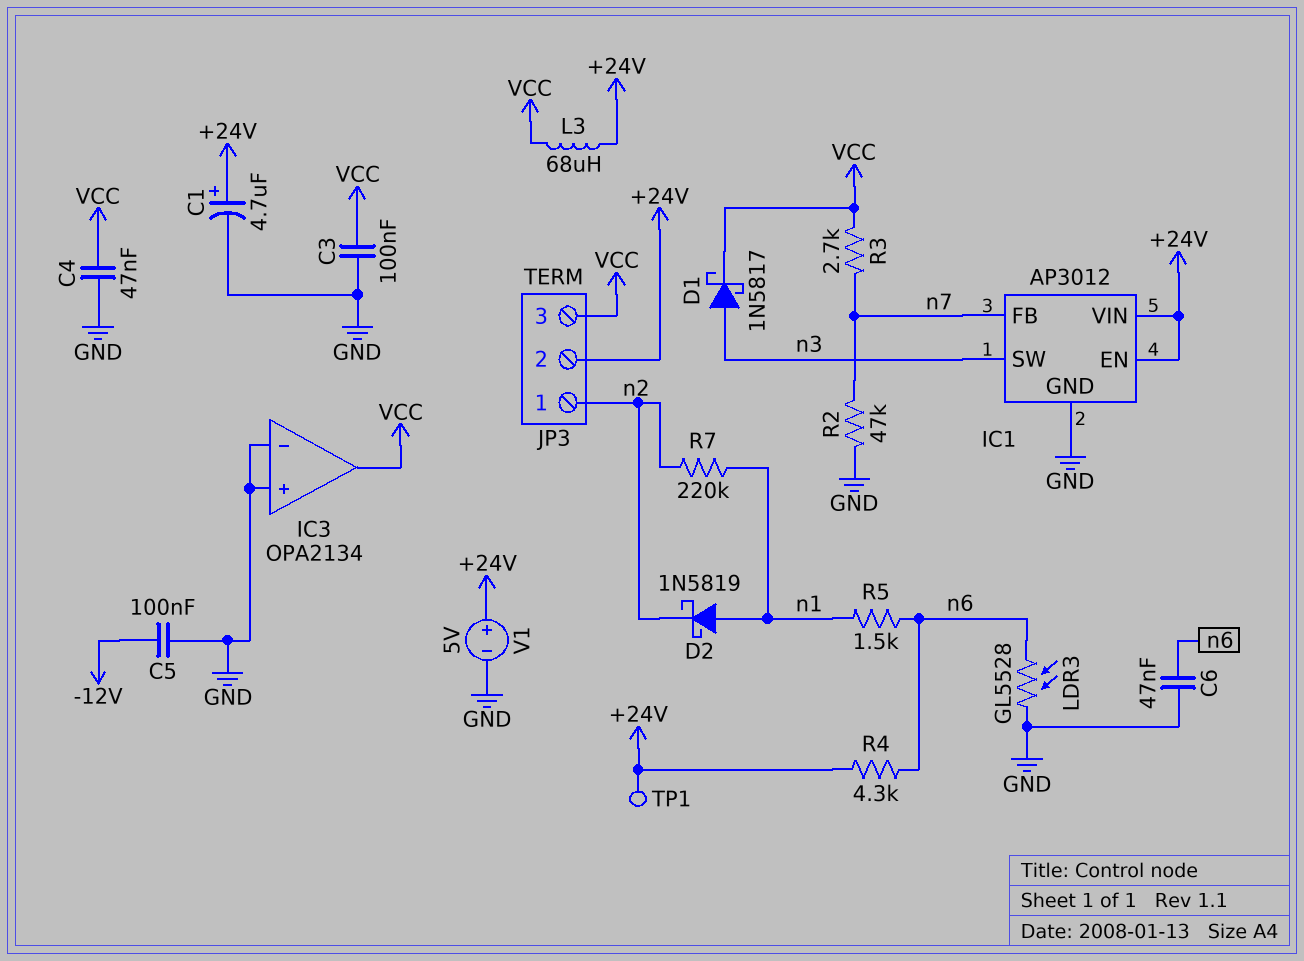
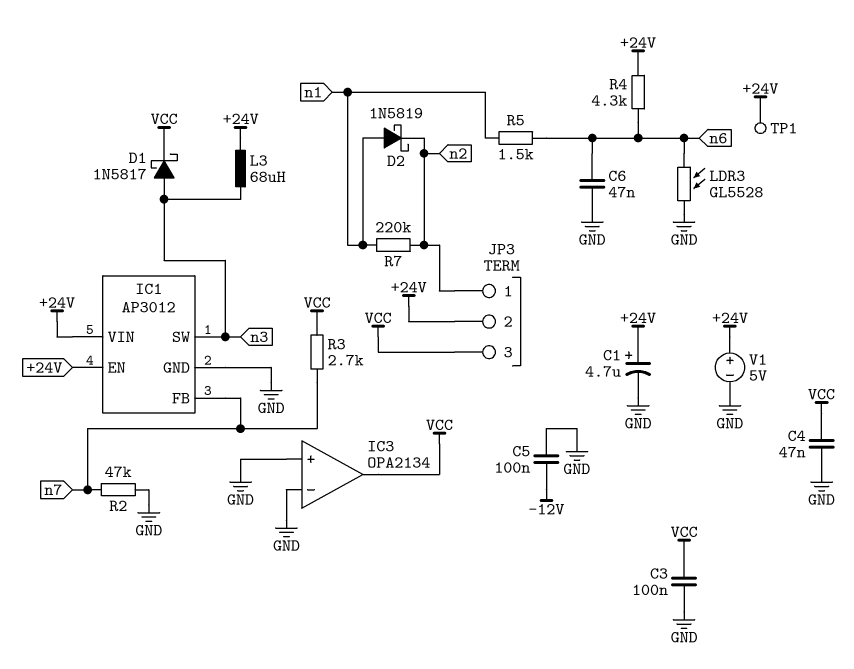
L3: 68uH (+24V, VCC) -> 68uH (+24V, n3)

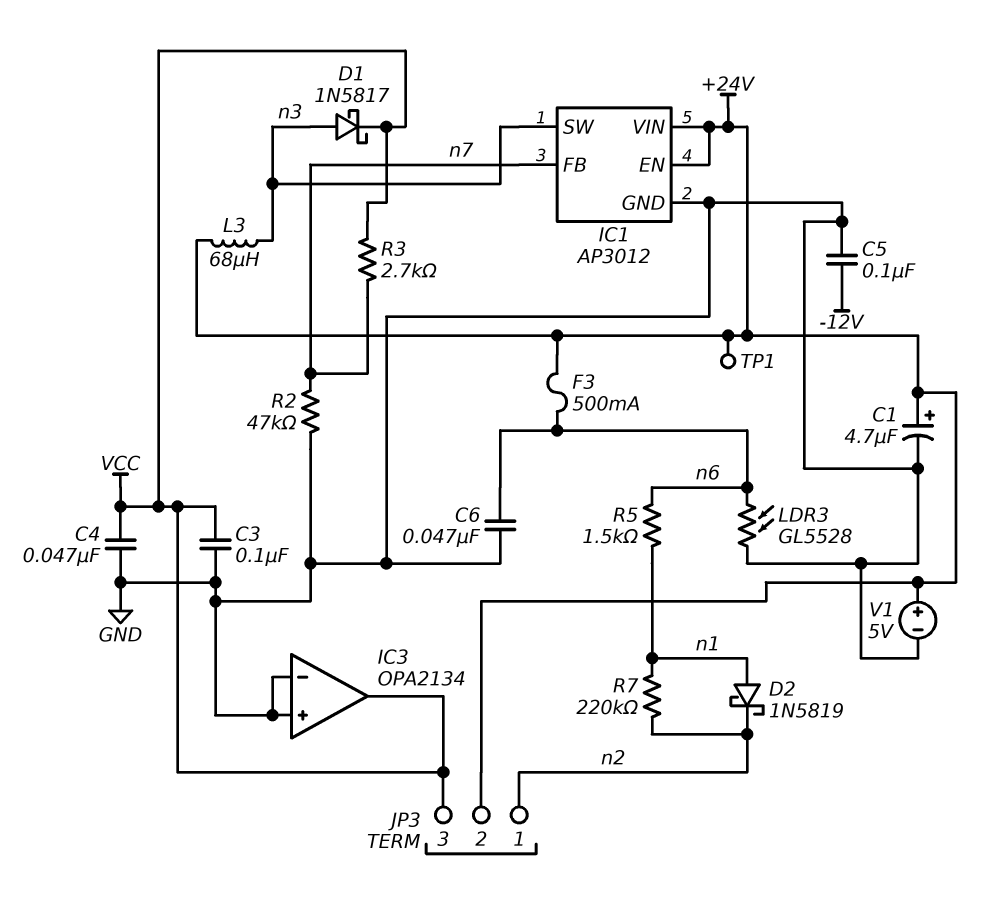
F3: none -> 500mA (+24V, n6)
R4: 4.3k (+24V, n6) -> none

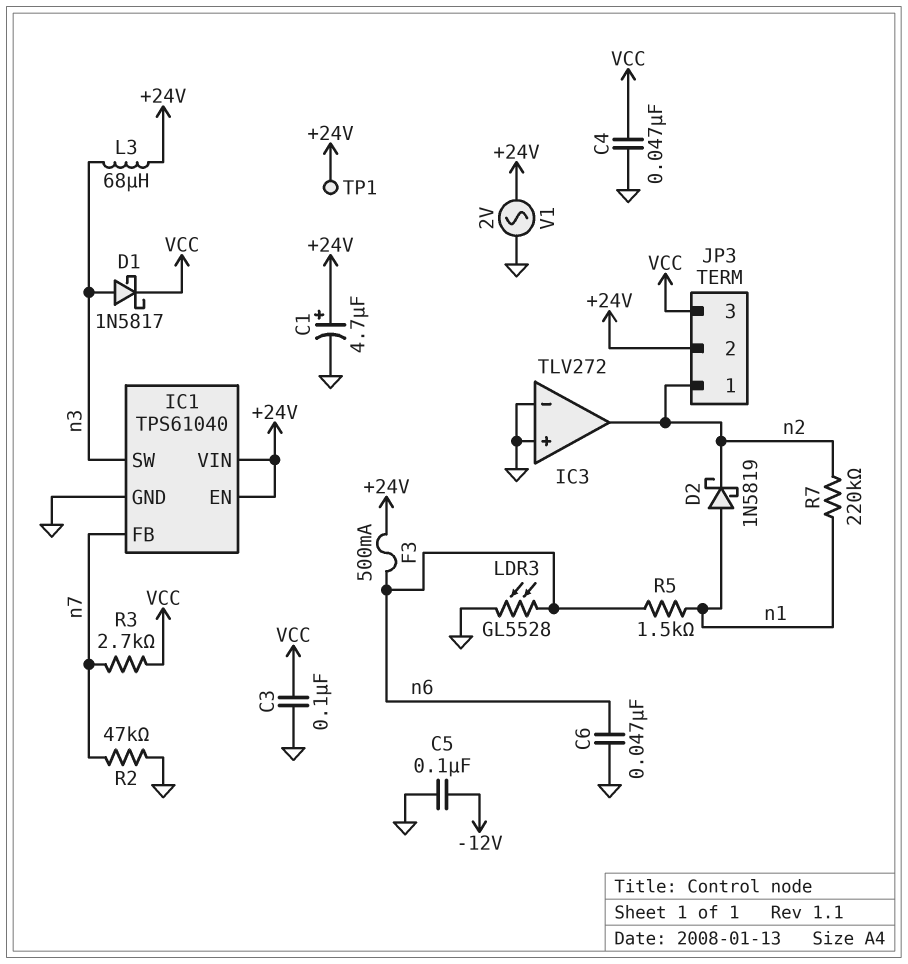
IC1: AP3012 -> TPS61040
IC3: OPA2134 -> TLV272
IC3 pin out: VCC -> n2
V1: 5V (plus +24V, minus GND) -> AC 2V (+24V, GND)

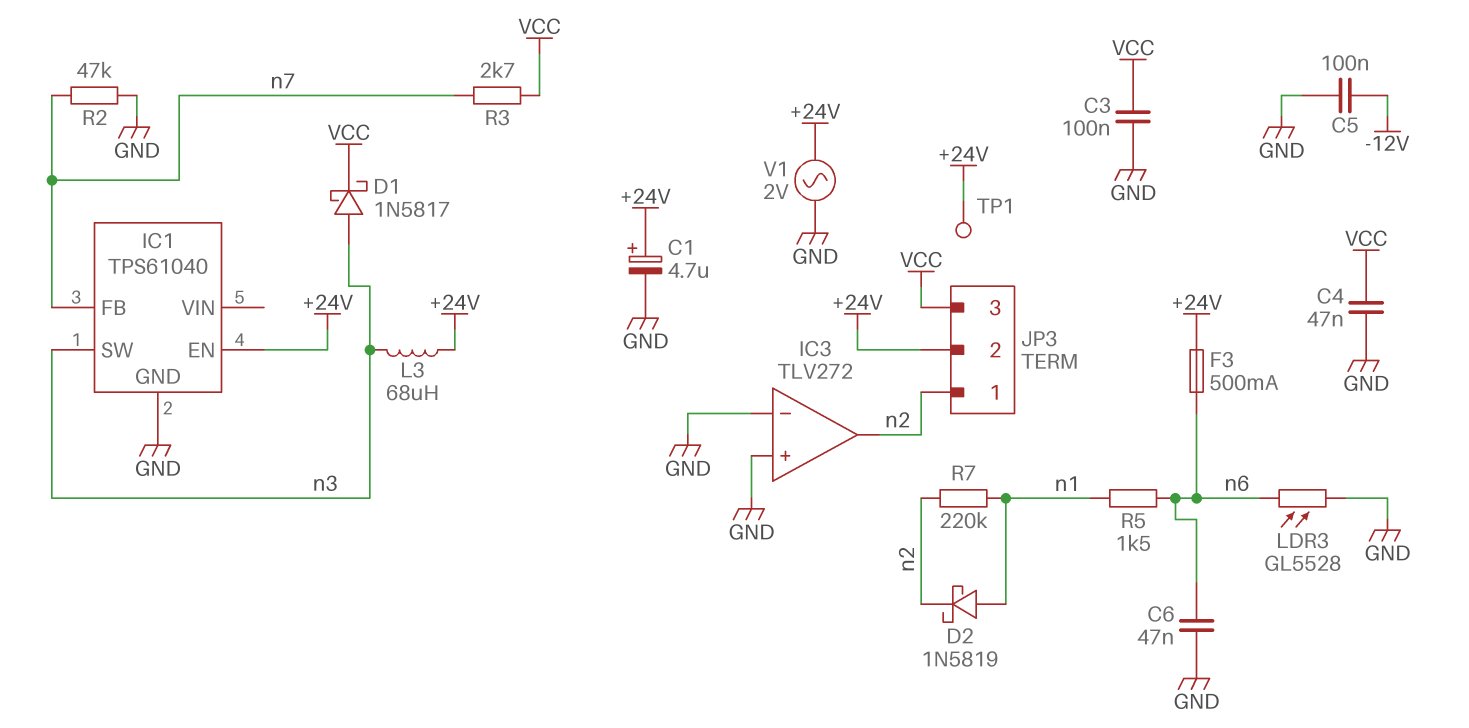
IC1 pin VIN: +24V -> none

